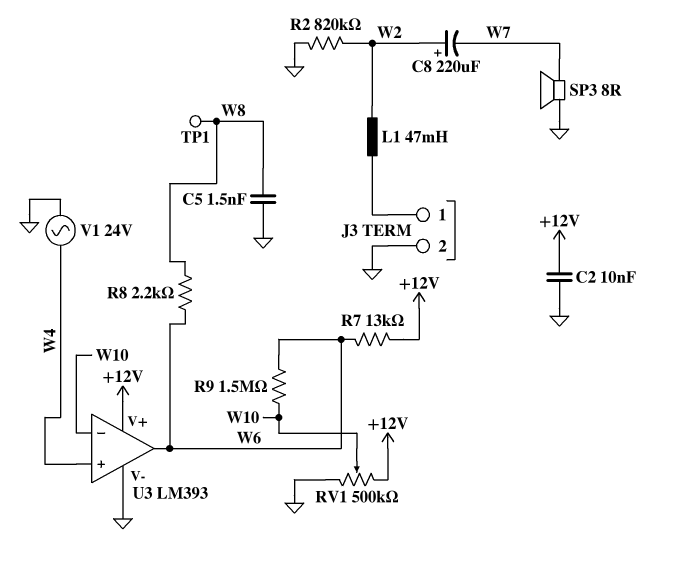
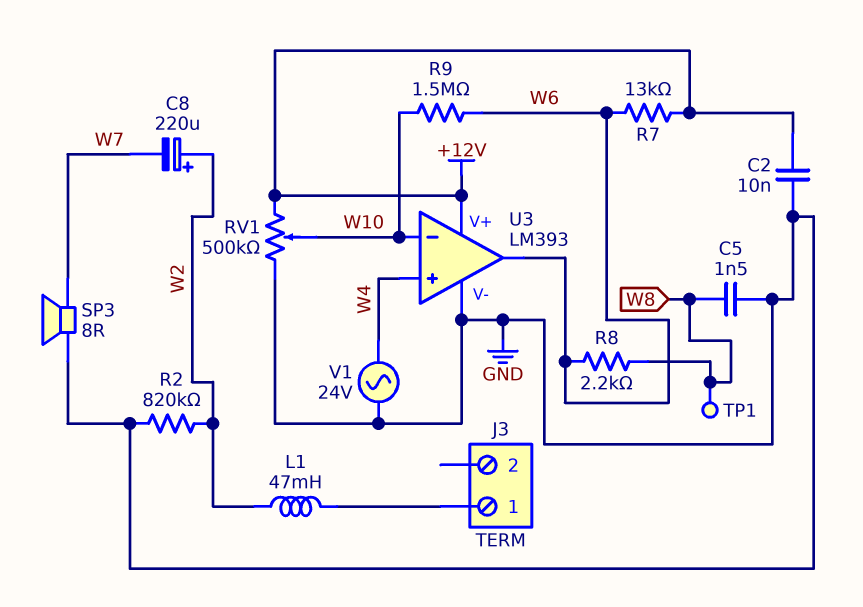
J3 pin 2: GND -> none

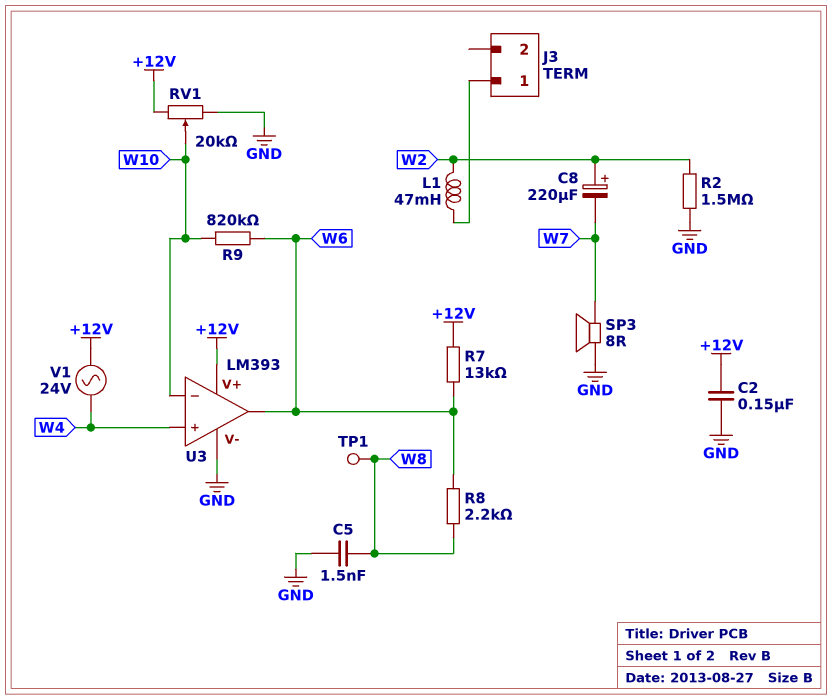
C2: 10nF (+12V, GND) -> 150nF (+12V, GND)
R2: 820k (GND, W2) -> 1.5M (GND, W2)
R9: 1.5M (W6, W10) -> 820k (W6, W10)
RV1: 500k (+12V, GND, wiper W10) -> 20k (+12V, GND, wiper W10)
V1: AC 24V (GND, W4) -> AC 24V (+12V, W4)

